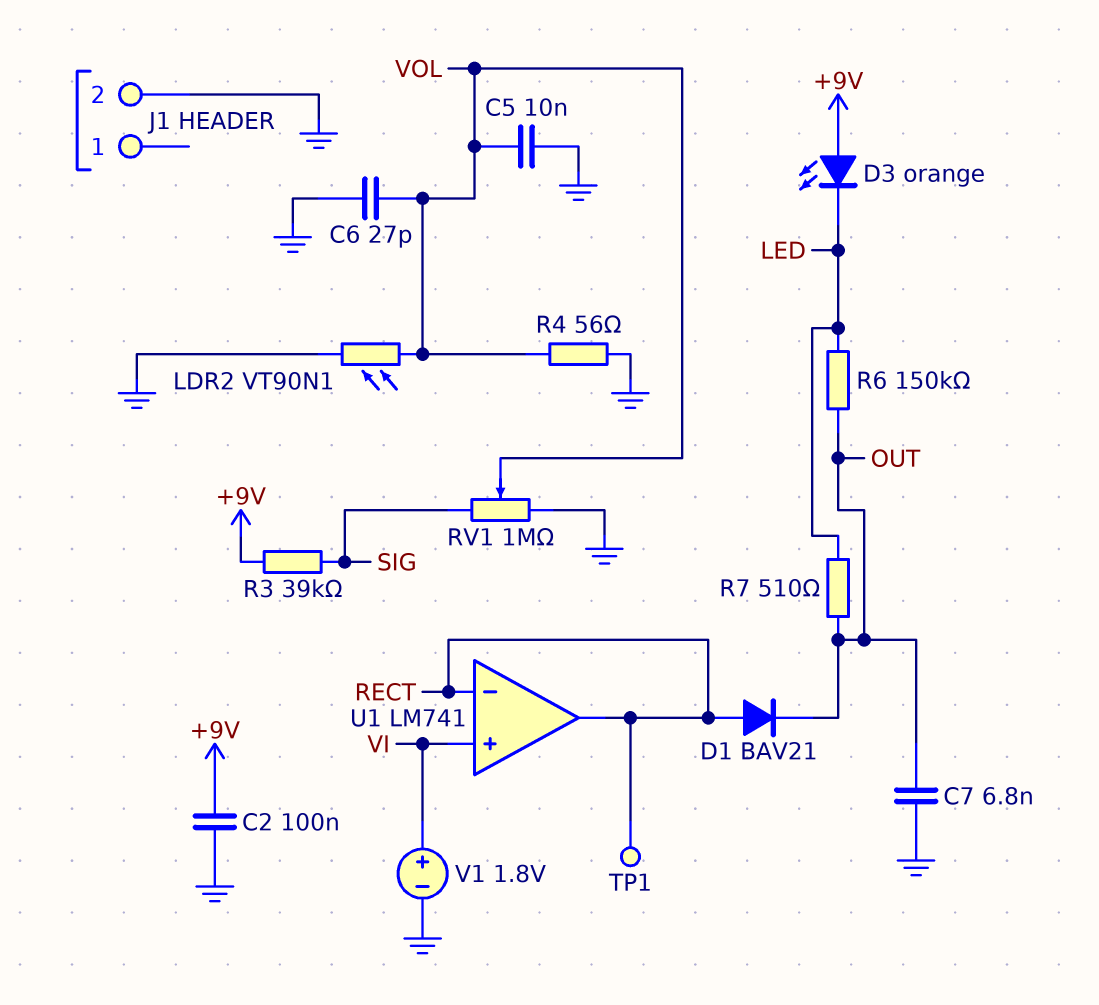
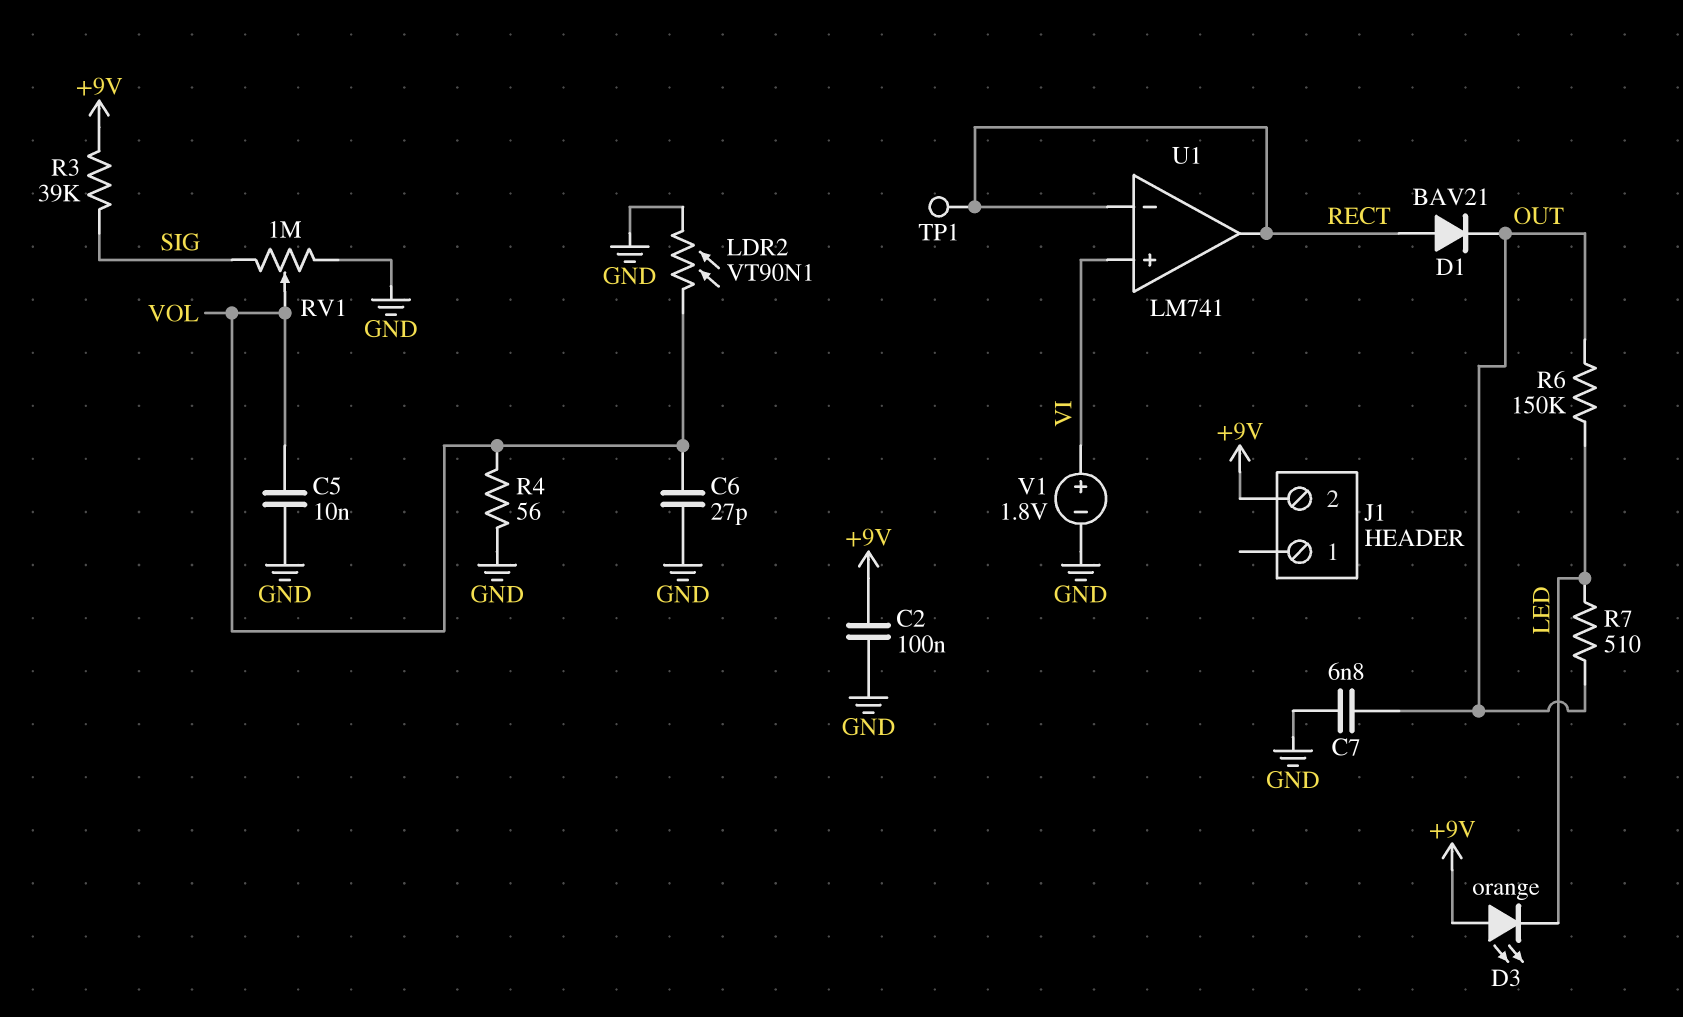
J1 pin 2: GND -> +9V

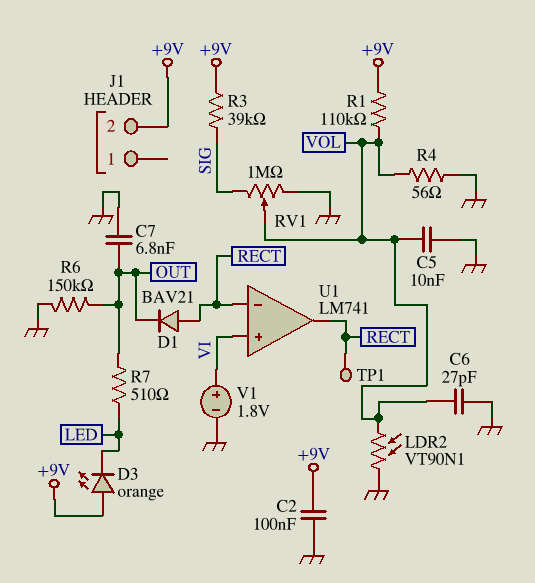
R1: none -> 110k (+9V, VOL)
R6: 150k (LED, OUT) -> 150k (GND, OUT)

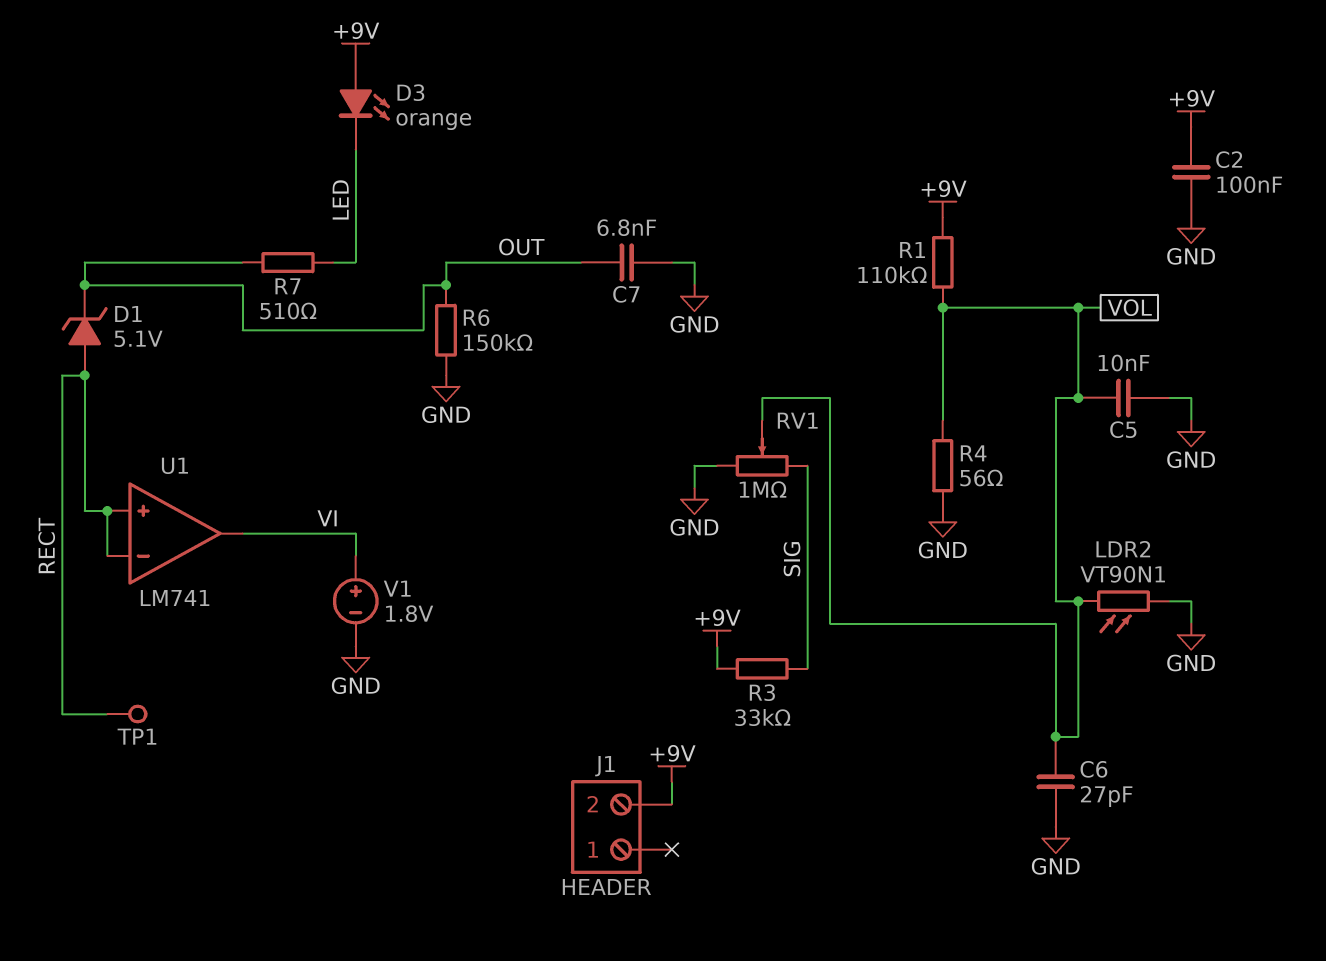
D1: diode BAV21 (A RECT, K OUT) -> zener 5.1V (A RECT, K OUT)
R3: 39k (+9V, SIG) -> 33k (+9V, SIG)
U1 pin in+: VI -> RECT
U1 pin out: RECT -> VI

